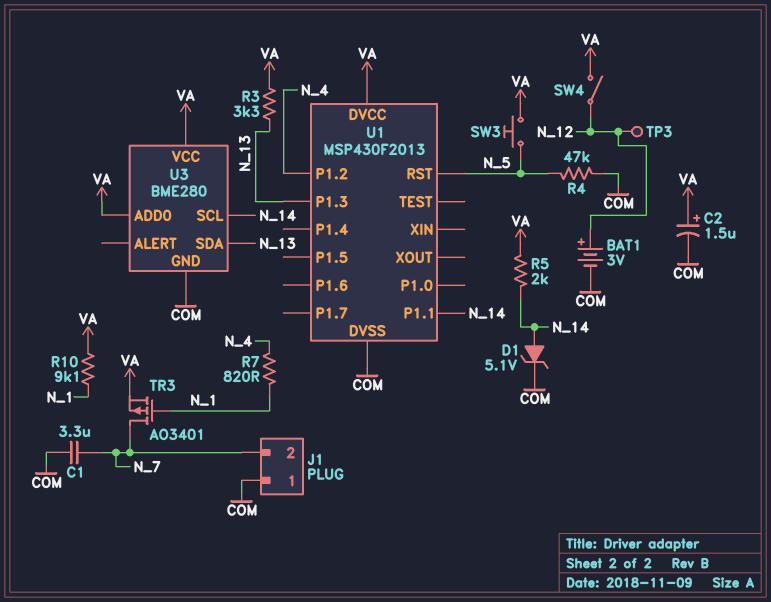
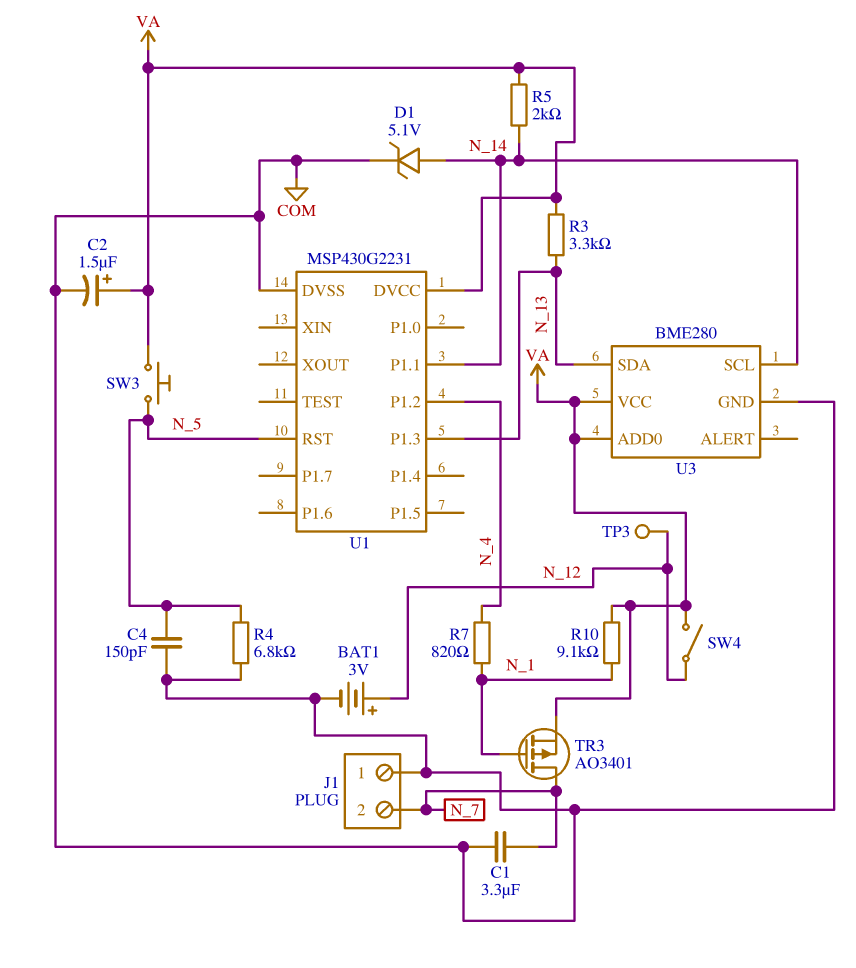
C4: none -> 150pF (COM, N_5)
R4: 47k (COM, N_5) -> 6.8k (COM, N_5)
U1: MSP430F2013 -> MSP430G2231

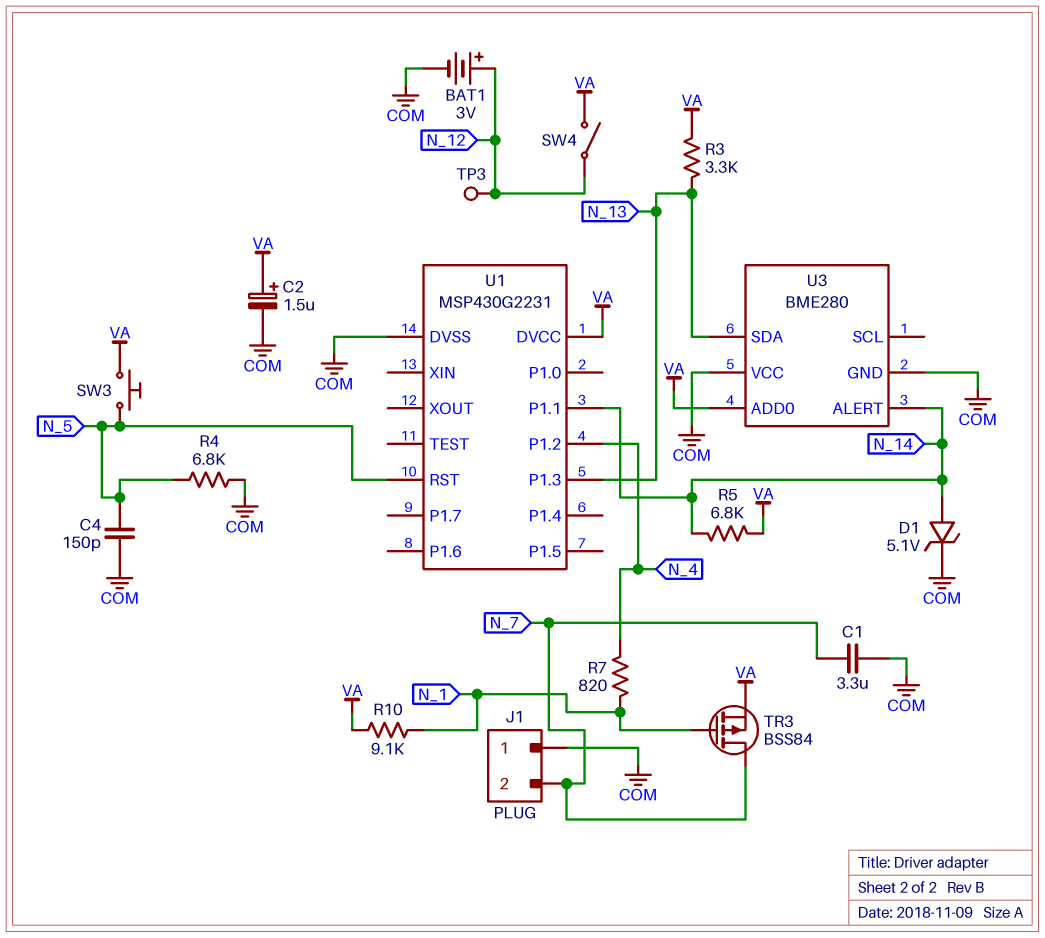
R5: 2k (N_14, VA) -> 6.8k (N_14, VA)
TR3: PMOS AO3401 (G N_1, D N_7, S VA) -> PMOS BSS84 (G N_1, D N_7, S VA)
U3 pin ALERT: none -> N_14
U3 pin SCL: N_14 -> none
U3 pin VCC: VA -> COM

